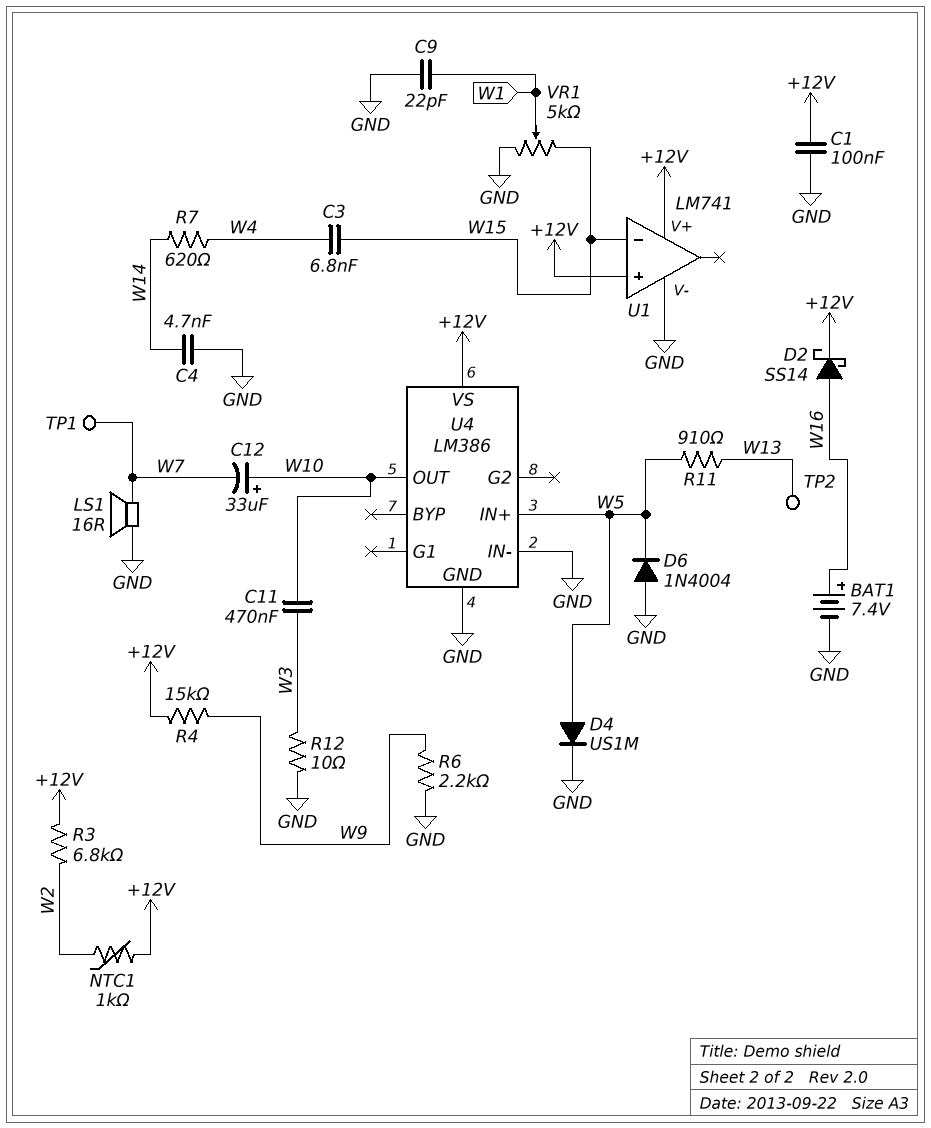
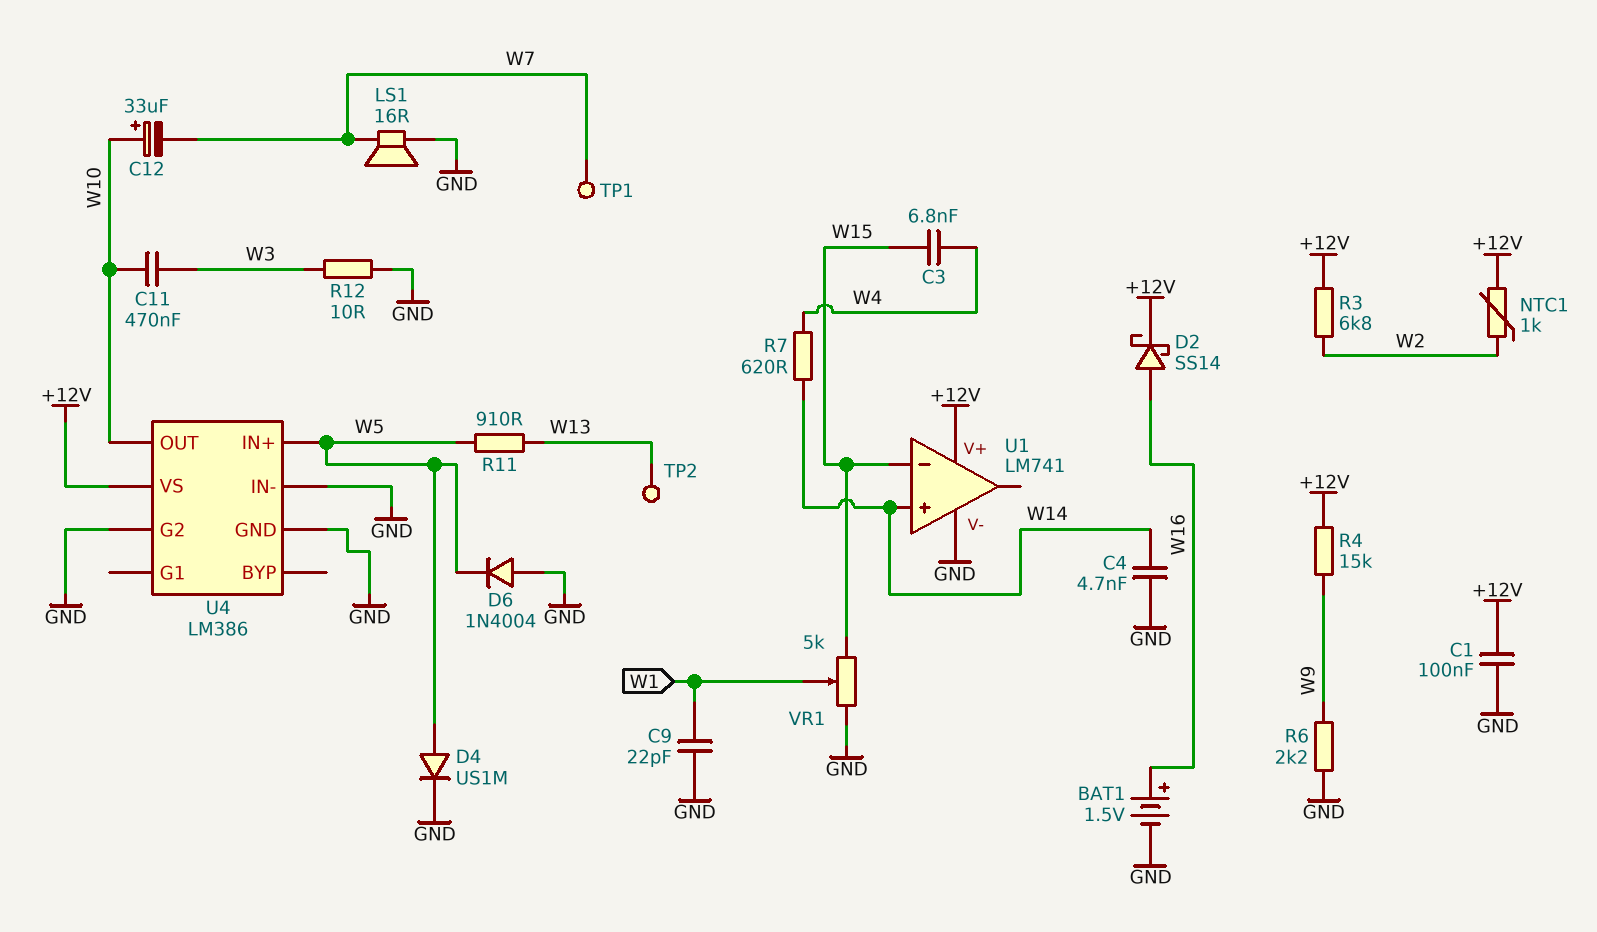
BAT1: 7.4V (plus W16, minus GND) -> 1.5V (plus W16, minus GND)
U1 pin in+: +12V -> W14
U4 pin G2: none -> GND

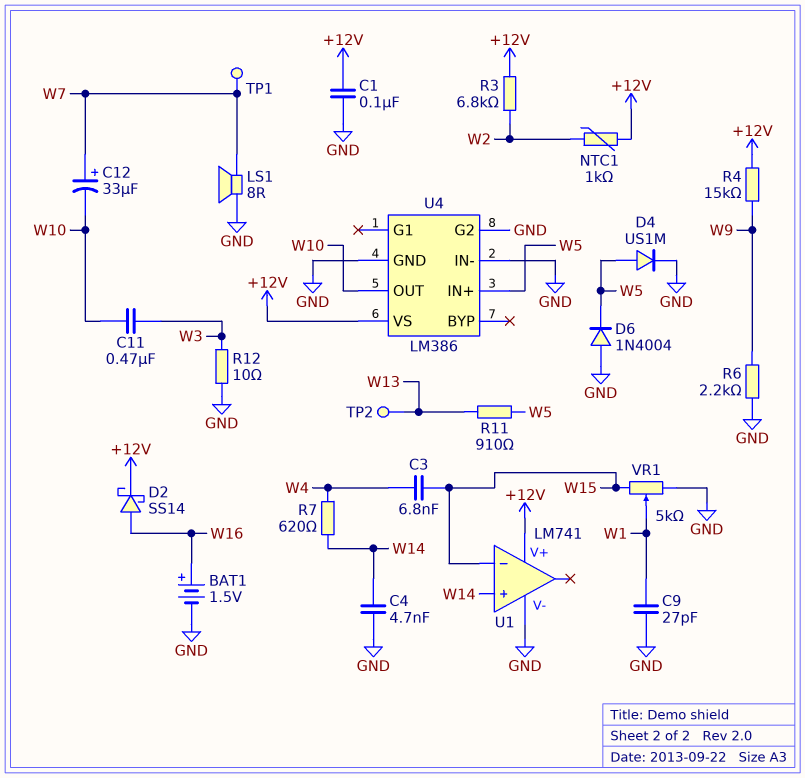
C9: 22pF (GND, W1) -> 27pF (GND, W1)
C12: 33uF (plus W10, minus W7) -> 33uF (plus W7, minus W10)
LS1: speaker 16R (GND, W7) -> speaker 8R (GND, W7)

